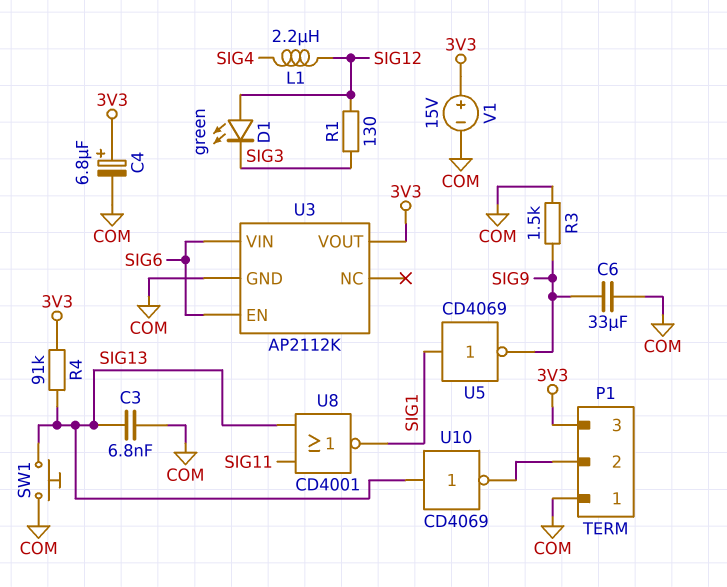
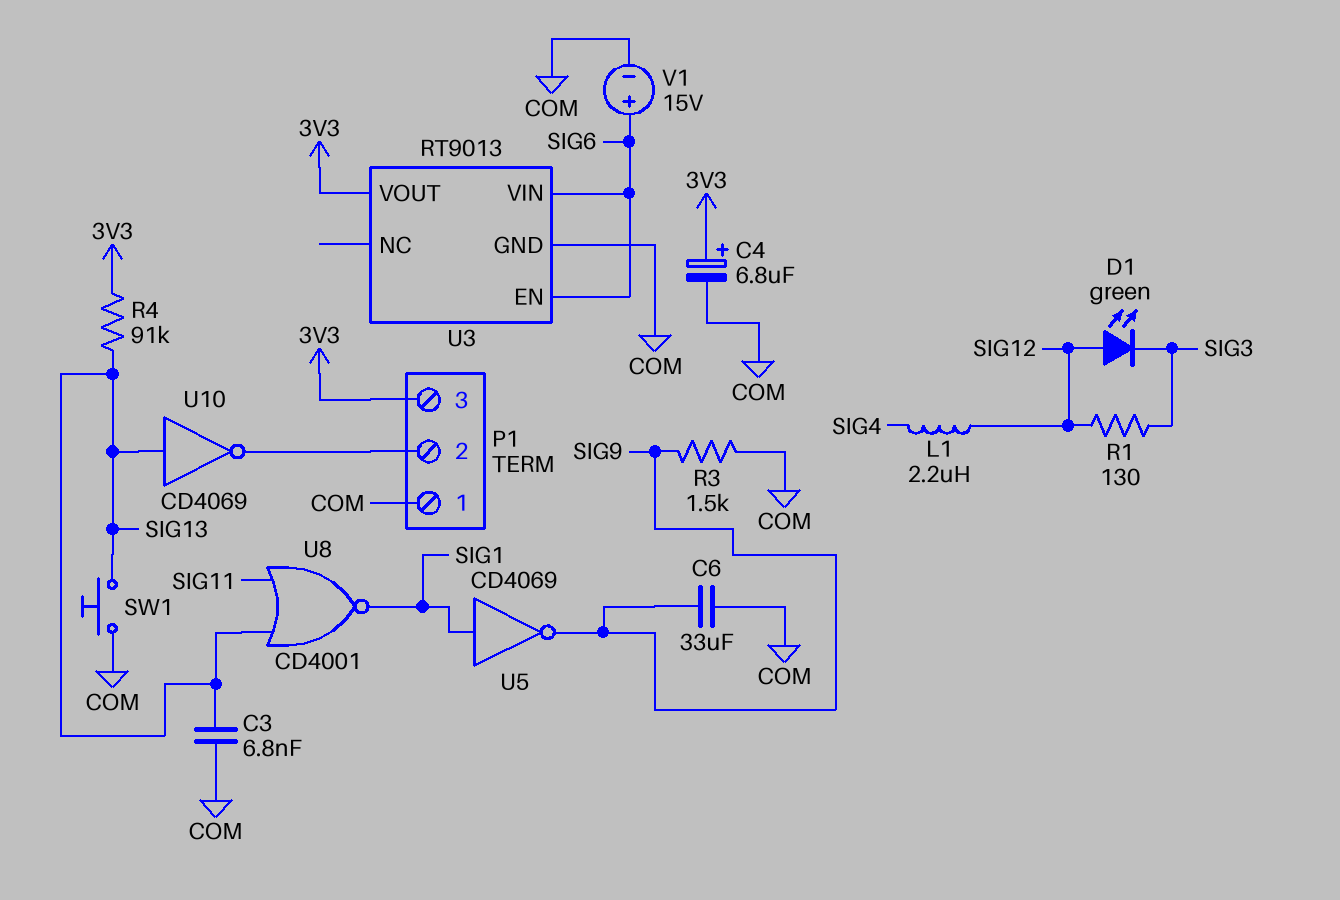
U3: AP2112K -> RT9013
V1: 15V (plus 3V3, minus COM) -> 15V (plus SIG6, minus COM)

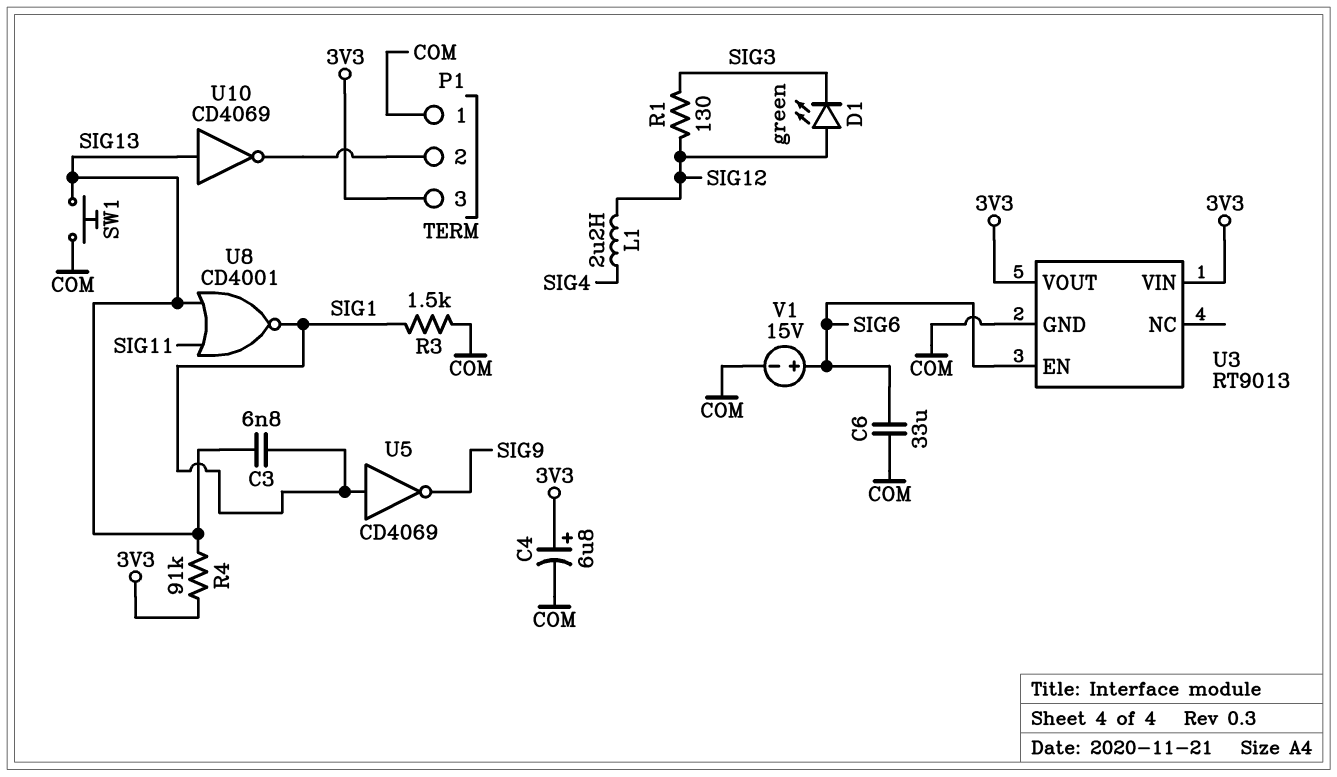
C3: 6.8nF (COM, SIG13) -> 6.8nF (SIG1, SIG13)
C6: 33uF (COM, SIG9) -> 33uF (COM, SIG6)
R3: 1.5k (COM, SIG9) -> 1.5k (COM, SIG1)
U3 pin VIN: SIG6 -> 3V3

